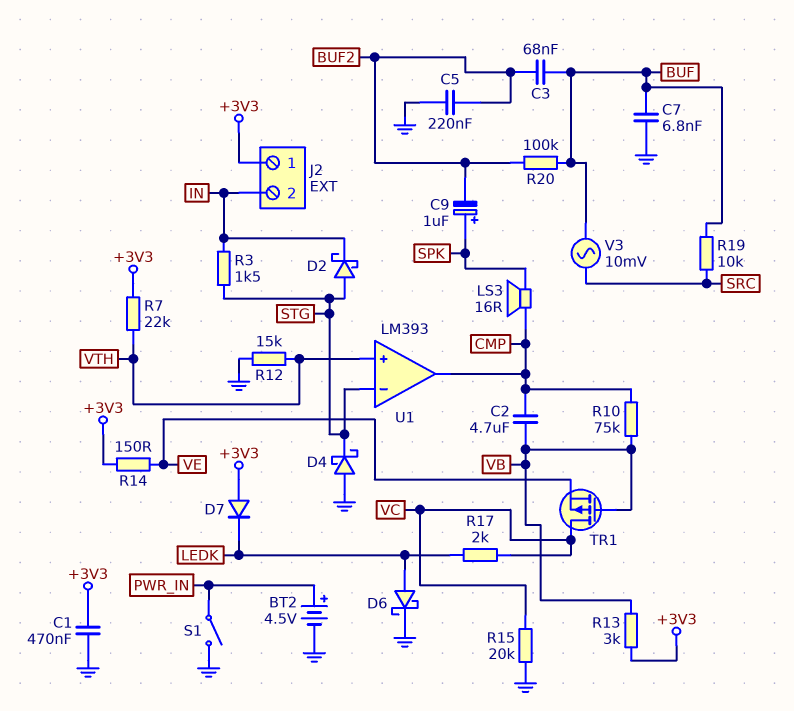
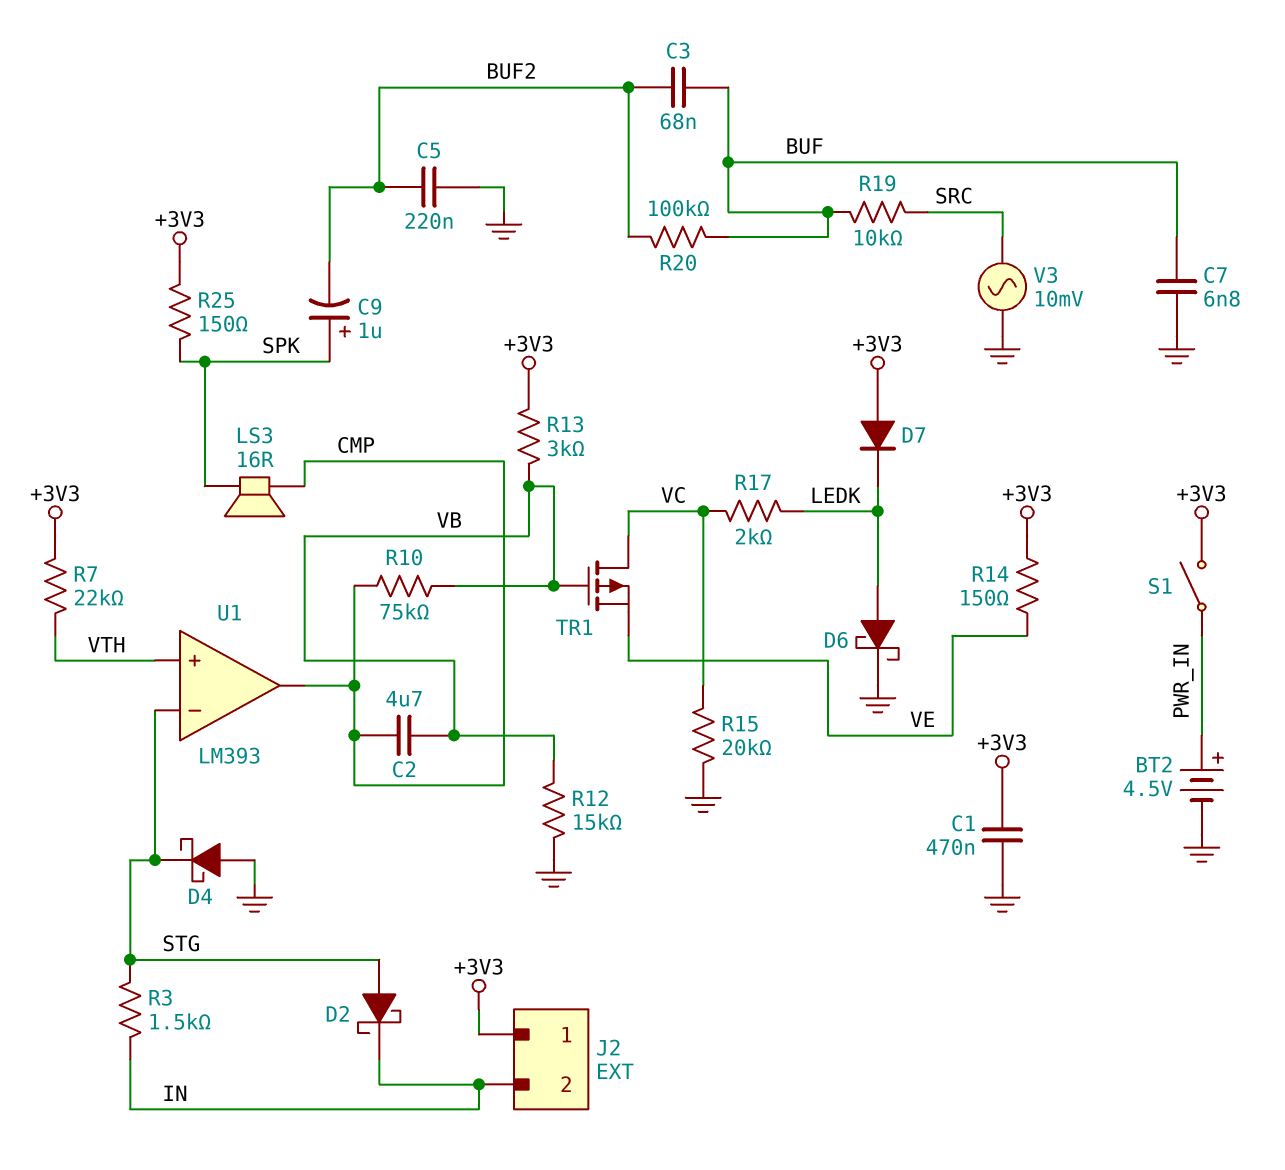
R12: 15k (GND, VTH) -> 15k (GND, VB)
R25: none -> 150 (+3V3, SPK)
S1: switch (GND, PWR_IN) -> switch (+3V3, PWR_IN)
V3: AC 10mV (BUF, SRC) -> AC 10mV (GND, SRC)

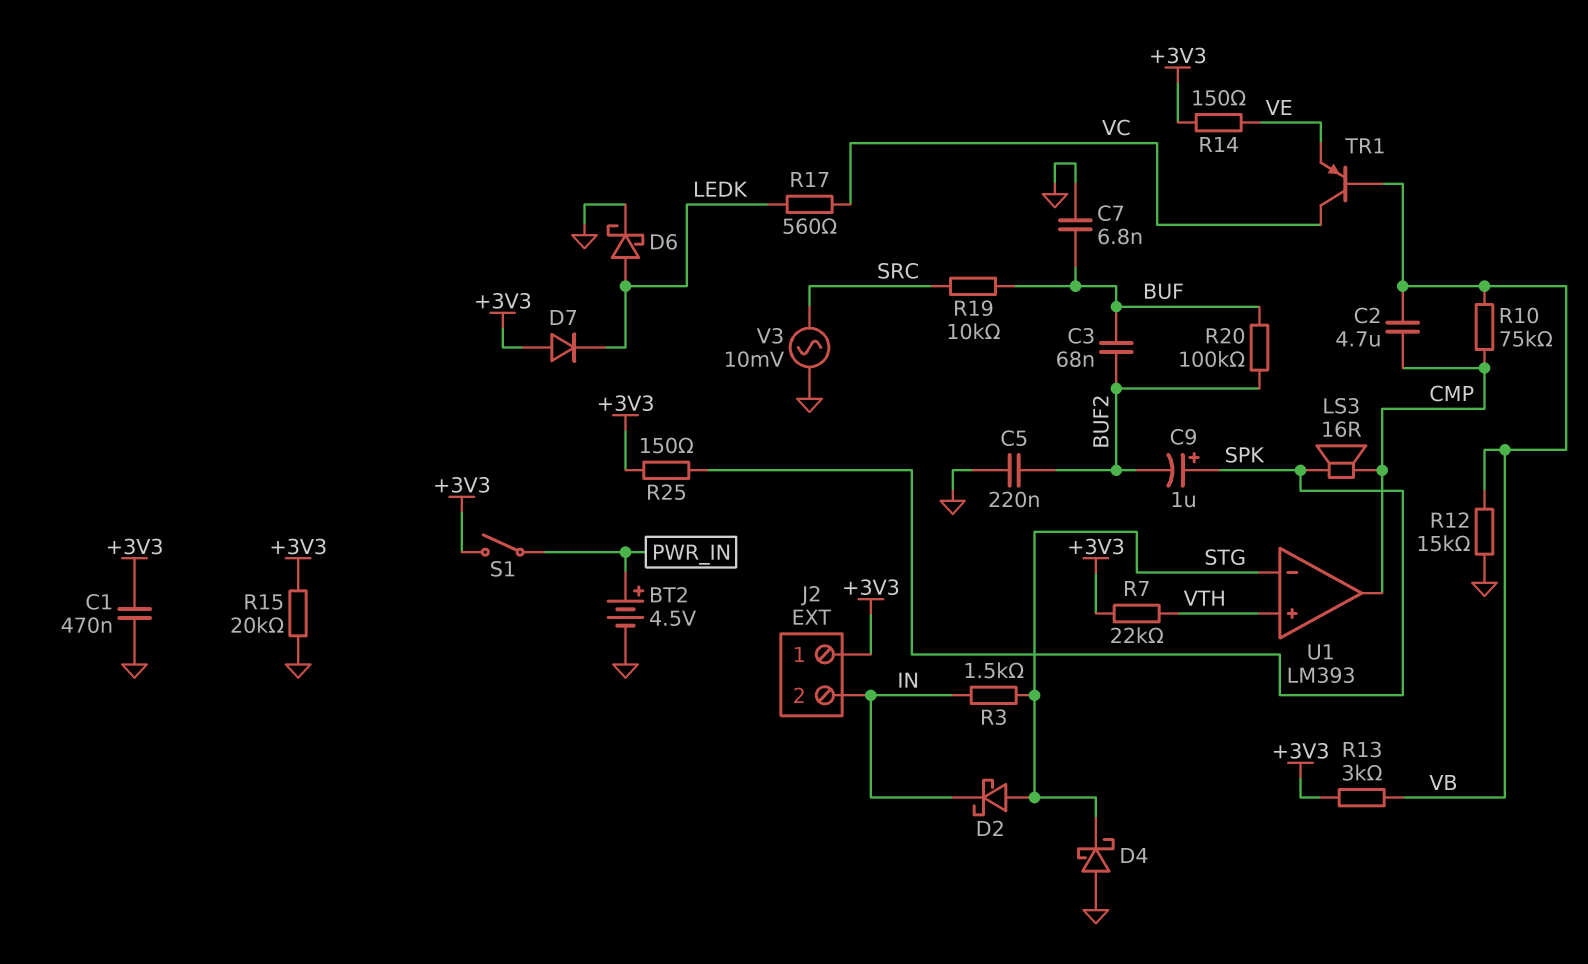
R15: 20k (GND, VC) -> 20k (+3V3, GND)
R17: 2k (LEDK, VC) -> 560 (LEDK, VC)
TR1: PMOS (G VB, D VC, S VE) -> PNP (B VB, C VC, E VE)

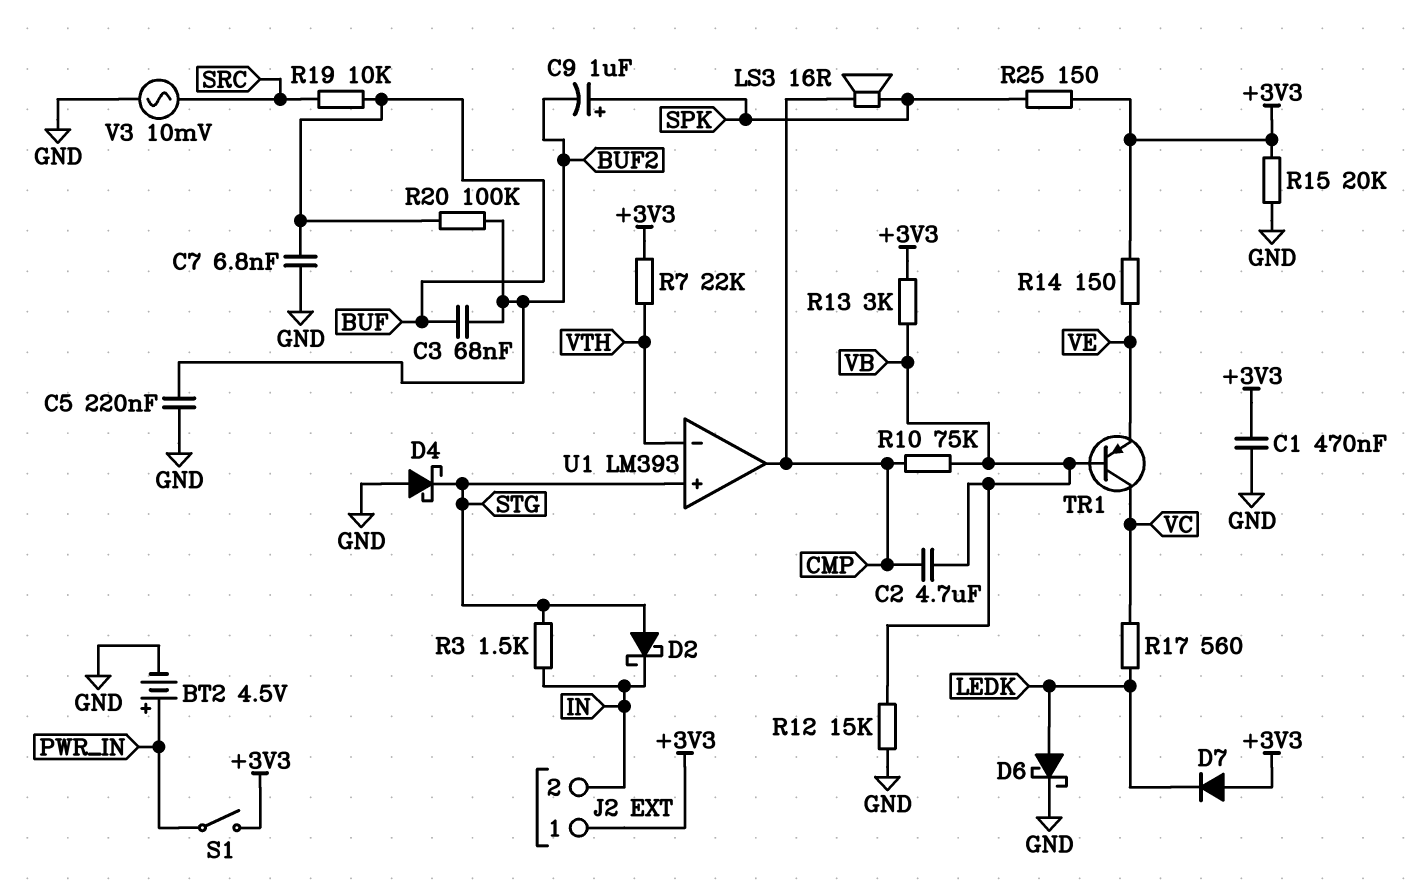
U1 pin in+: VTH -> STG
U1 pin in-: STG -> VTH

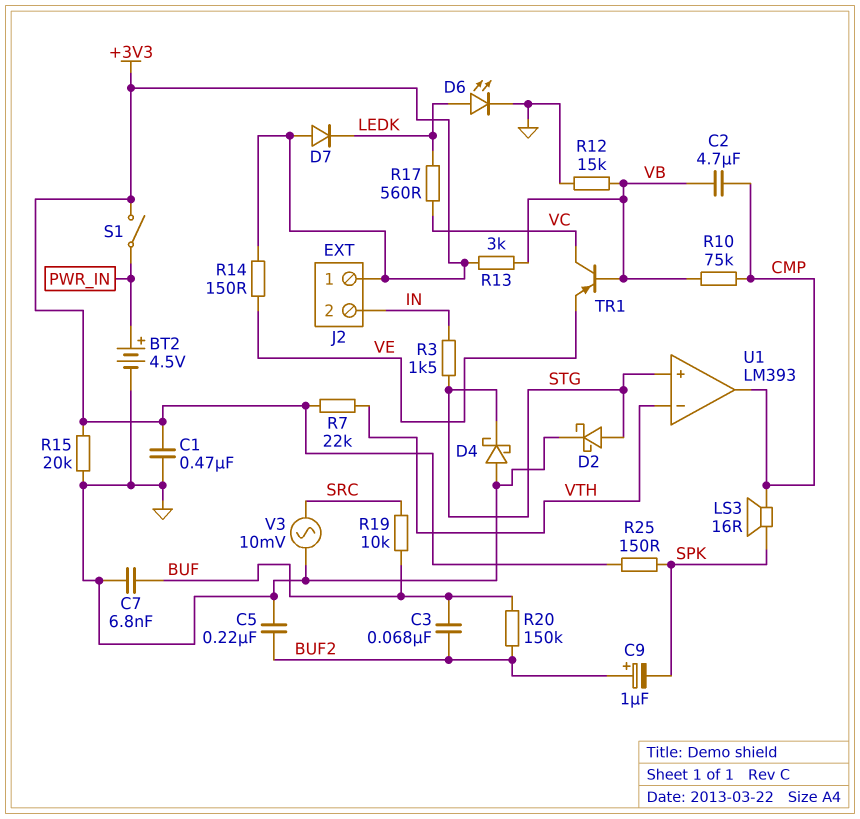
C9: 1uF (plus SPK, minus BUF2) -> 1uF (plus BUF2, minus SPK)
D2: schottky (A STG, K IN) -> schottky (A STG, K GND)
D6: schottky (A LEDK, K GND) -> LED (A LEDK, K GND)
R20: 100k (BUF, BUF2) -> 150k (BUF, BUF2)

